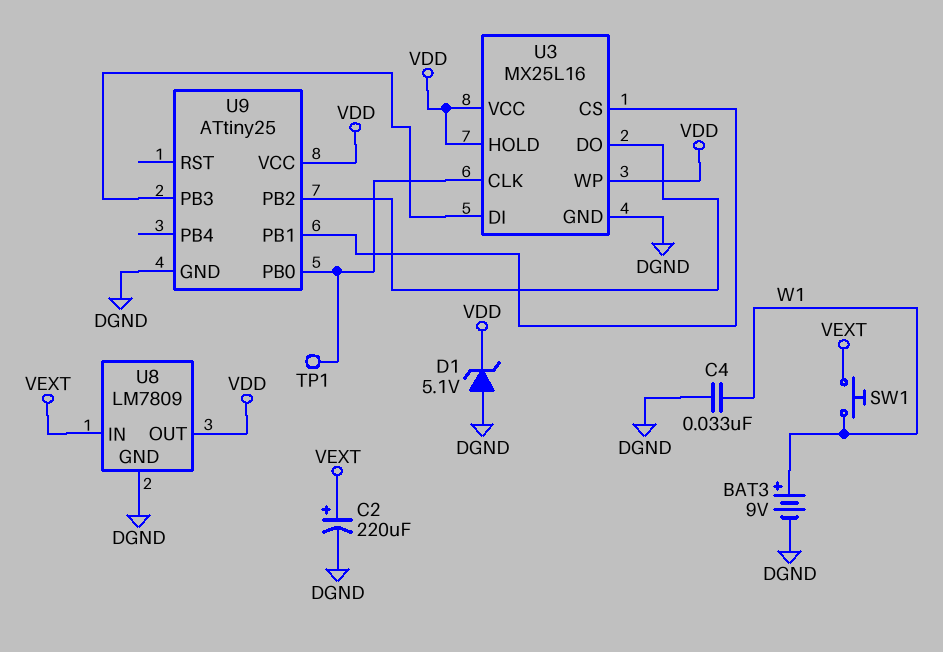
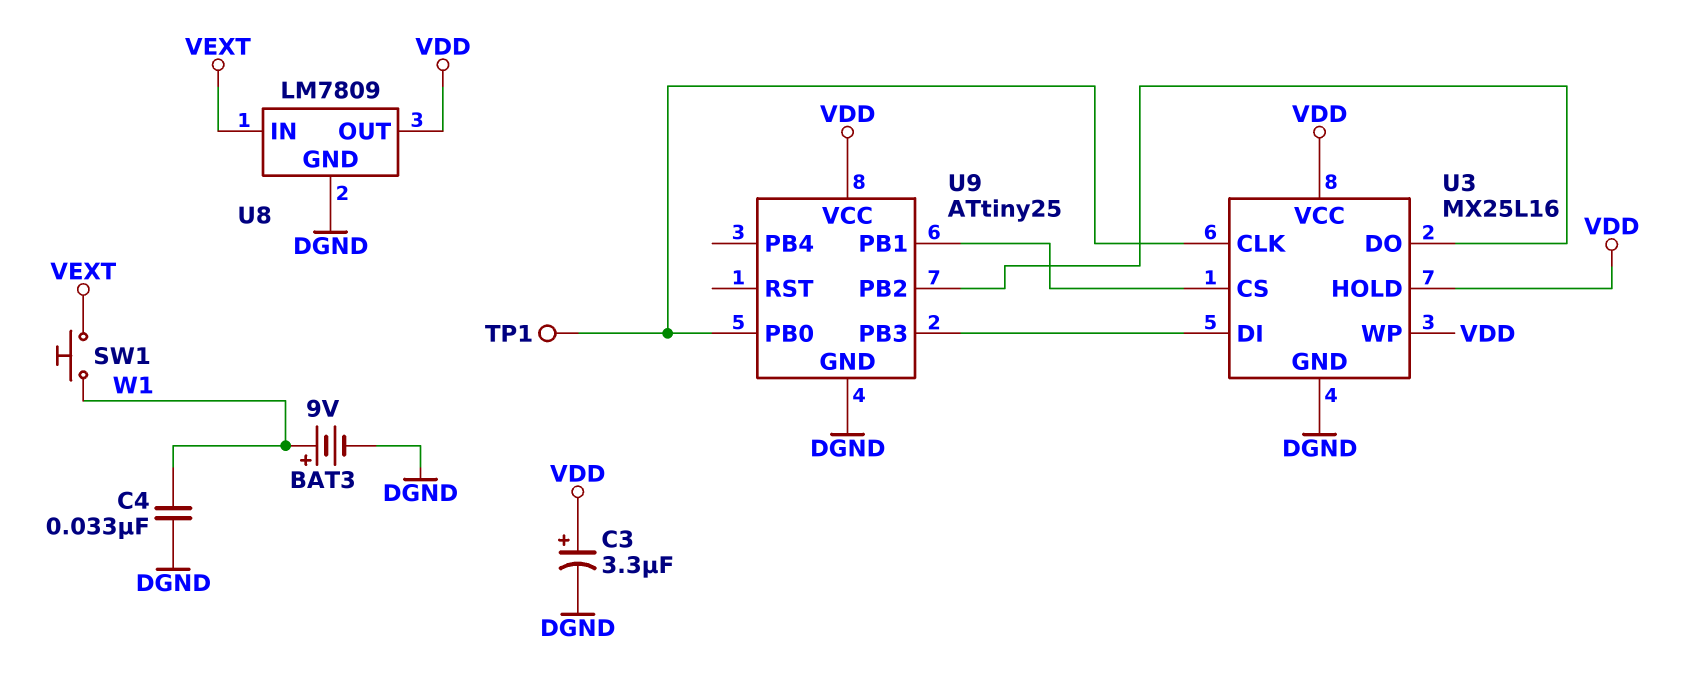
C2: 220uF (plus VEXT, minus DGND) -> none
C3: none -> 3.3uF (plus VDD, minus DGND)
D1: zener 5.1V (A DGND, K VDD) -> none

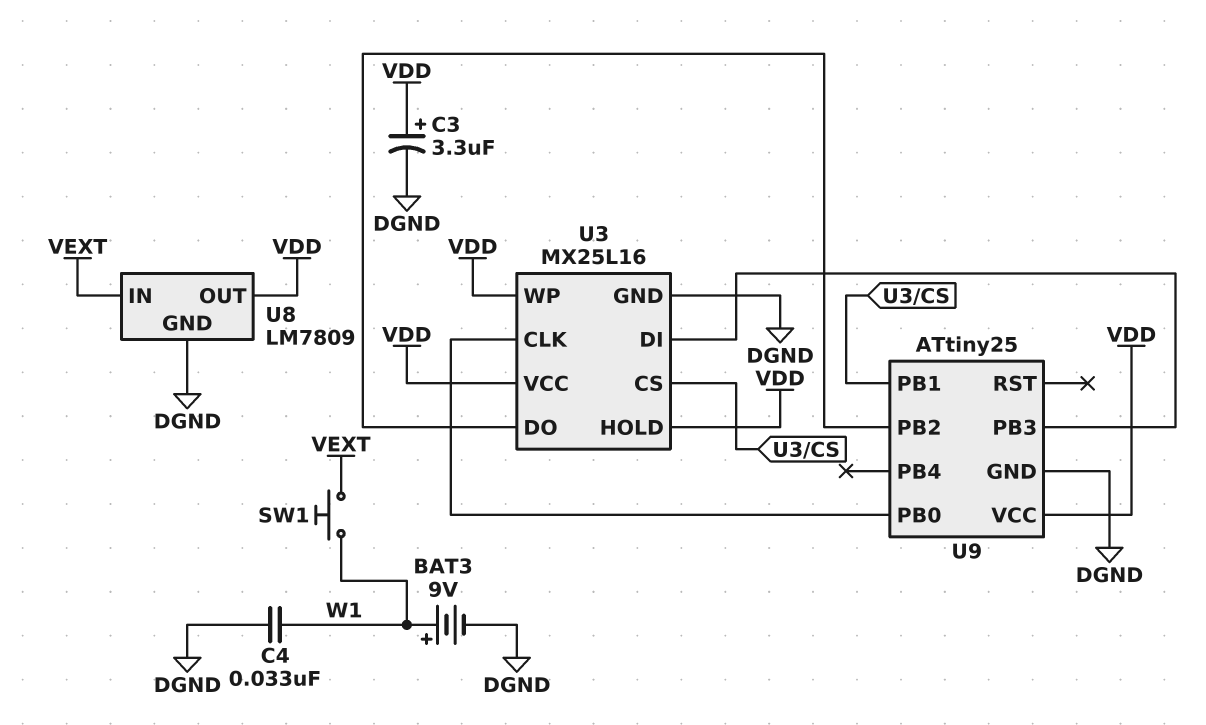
TP1: test point (U3/CLK) -> none

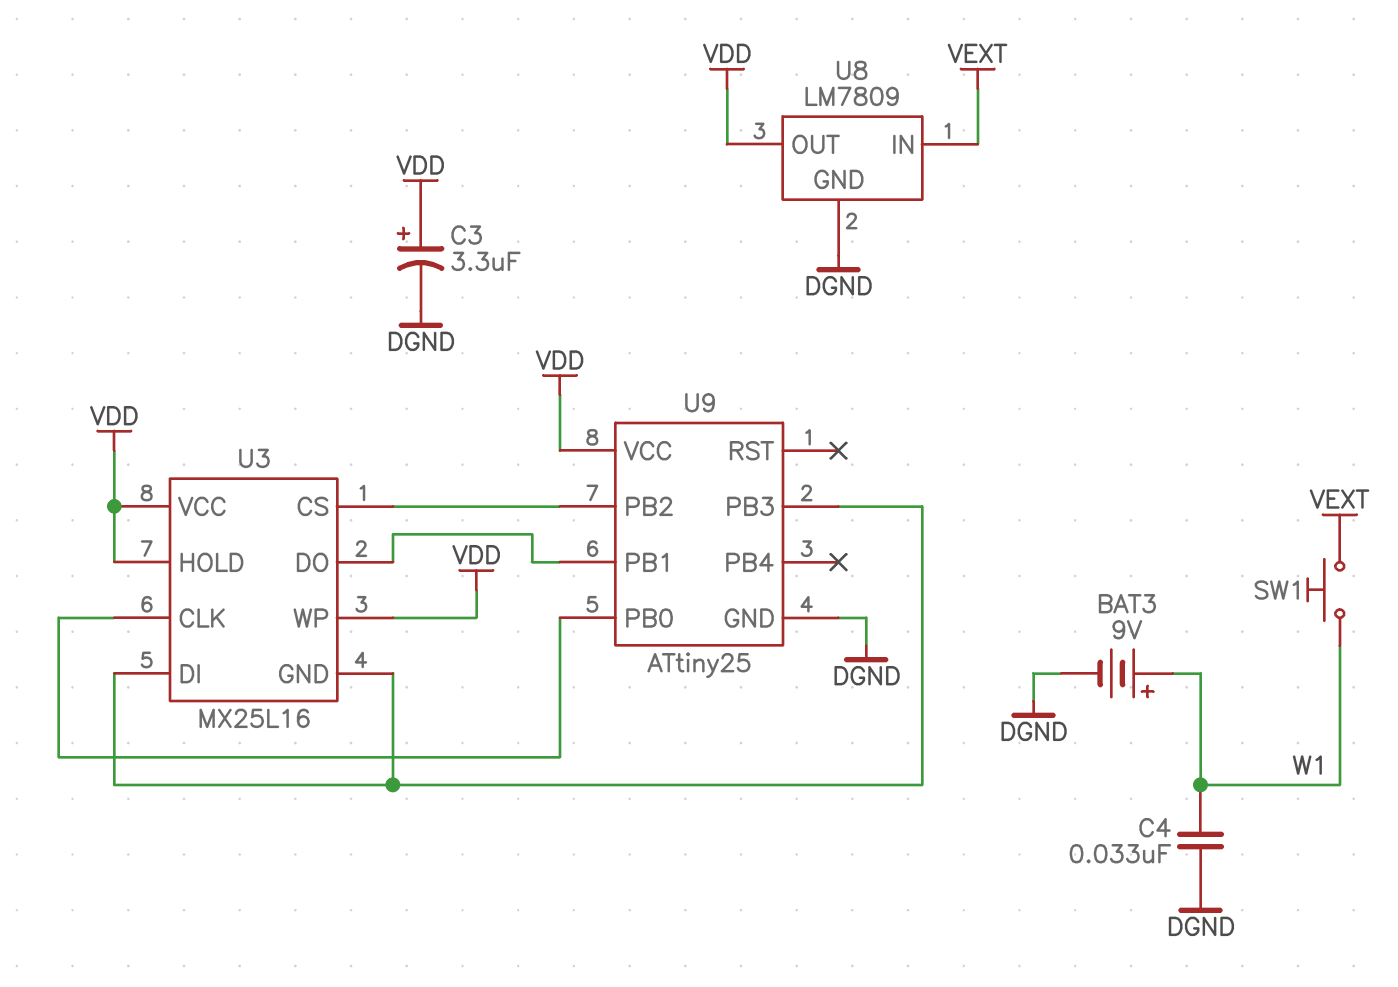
U3 pin GND: DGND -> U3/DI
U9 pin PB1: U3/CS -> U3/DO
U9 pin PB2: U3/DO -> U3/CS

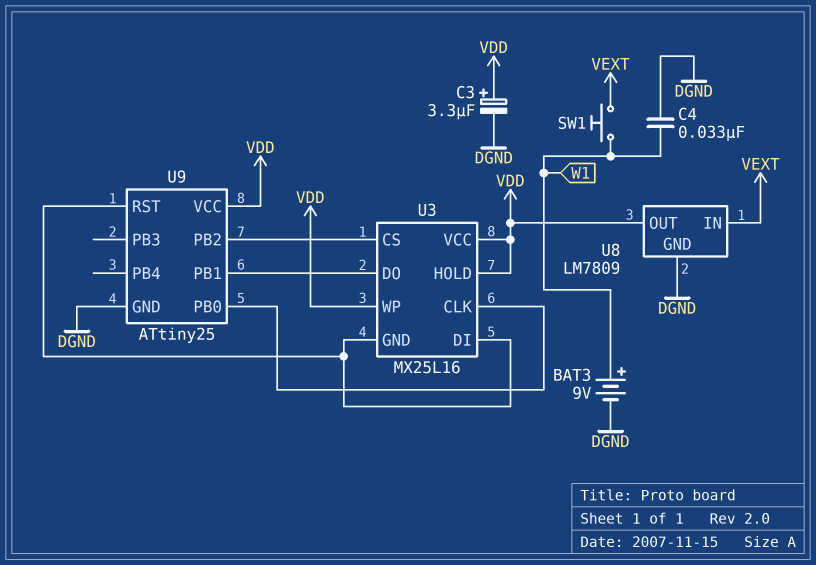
U9 pin PB3: U3/DI -> none
U9 pin RST: none -> U3/DI

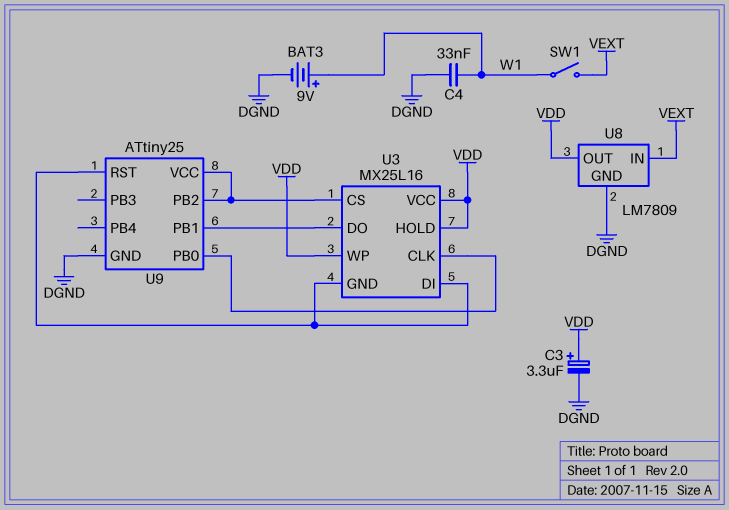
SW1: button (VEXT, W1) -> switch (VEXT, W1)
U9 pin VCC: VDD -> U3/CS

